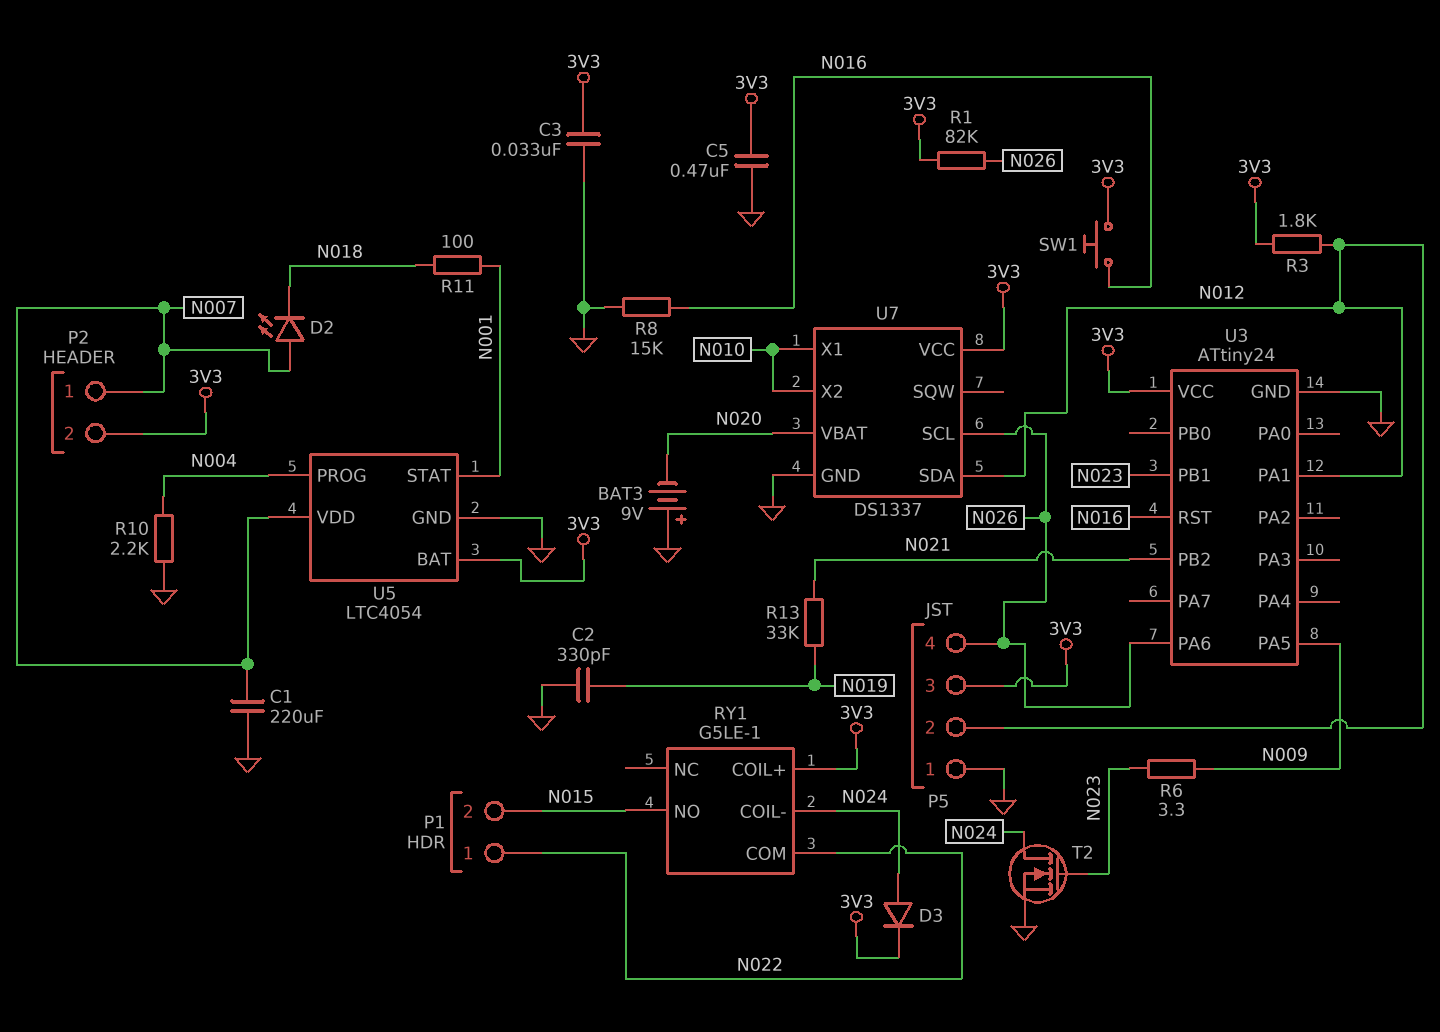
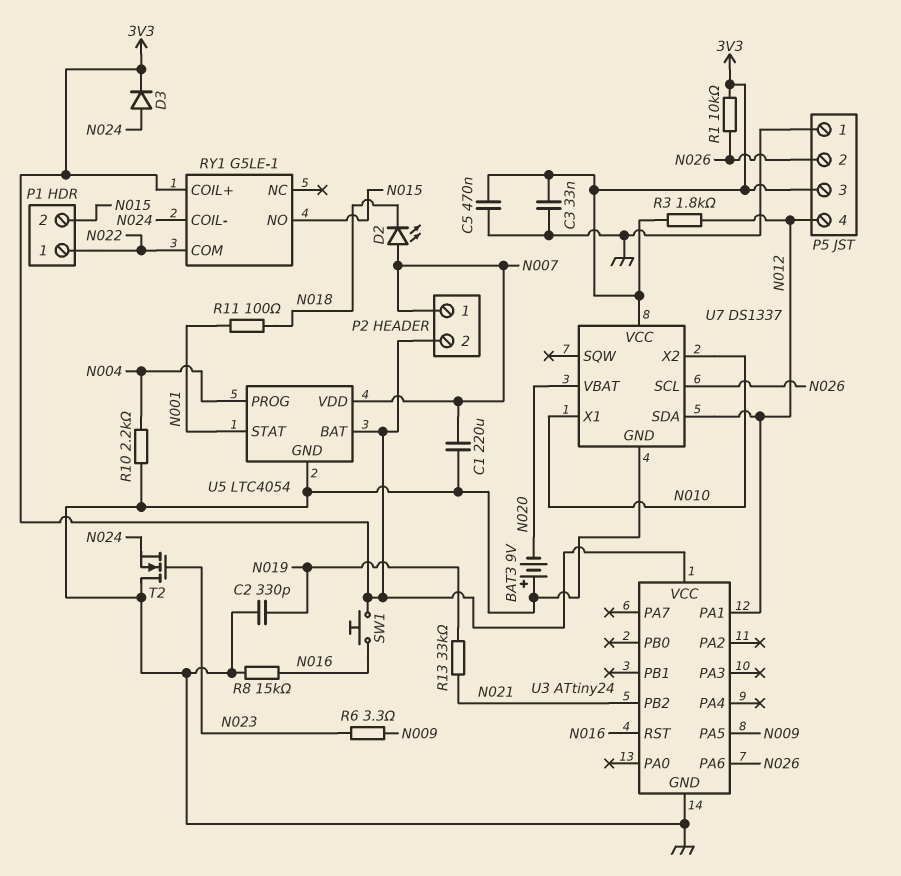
P5 pin 2: N012 -> N026
P5 pin 4: N026 -> N012
R1: 82k (3V3, N026) -> 10k (3V3, N026)
T2: NMOS (G N023, D N024, S GND) -> NMOS (G N023, D GND, S N024)
U3 pin PB1: N023 -> none

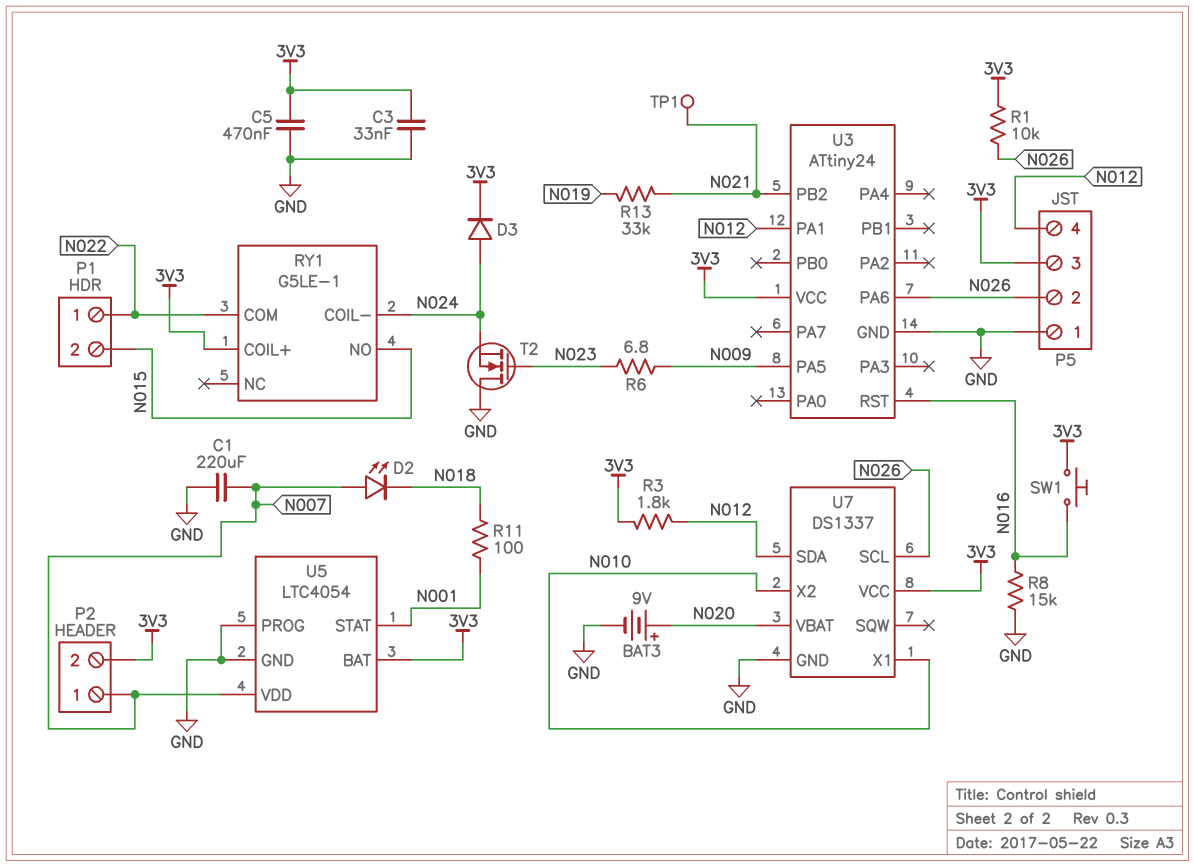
BAT3: 9V (plus GND, minus N020) -> 9V (plus N020, minus GND)
C2: 330pF (GND, N019) -> none
R6: 3.3 (N009, N023) -> 6.8 (N009, N023)
R10: 2.2k (GND, N004) -> none
TP1: none -> test point (N021)
U5 pin PROG: N004 -> GND

